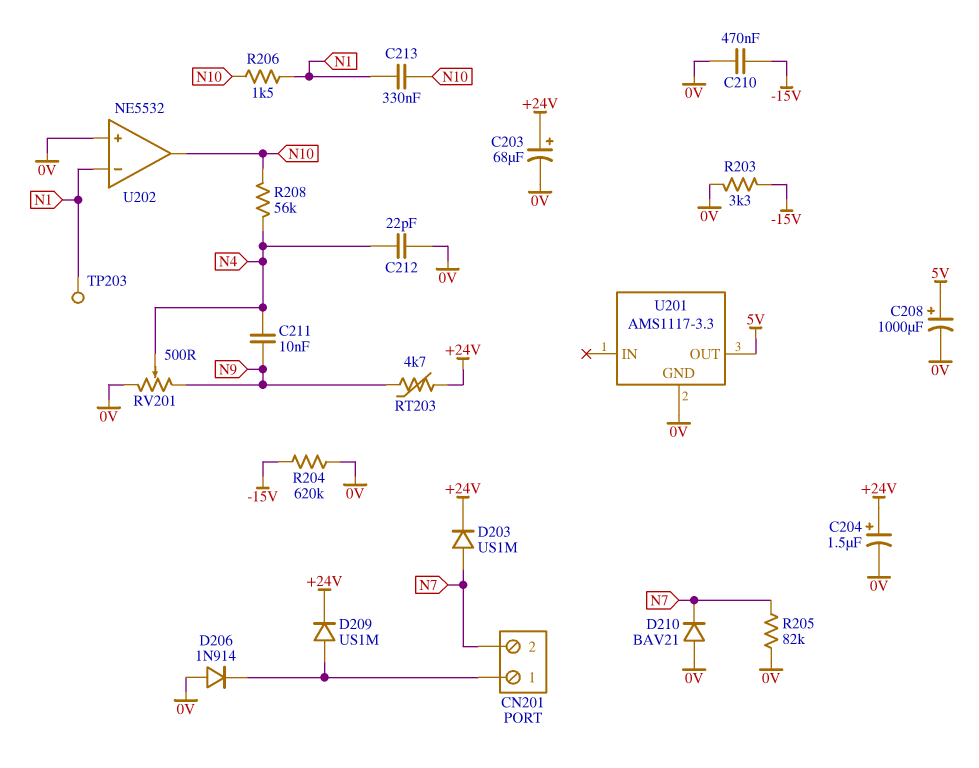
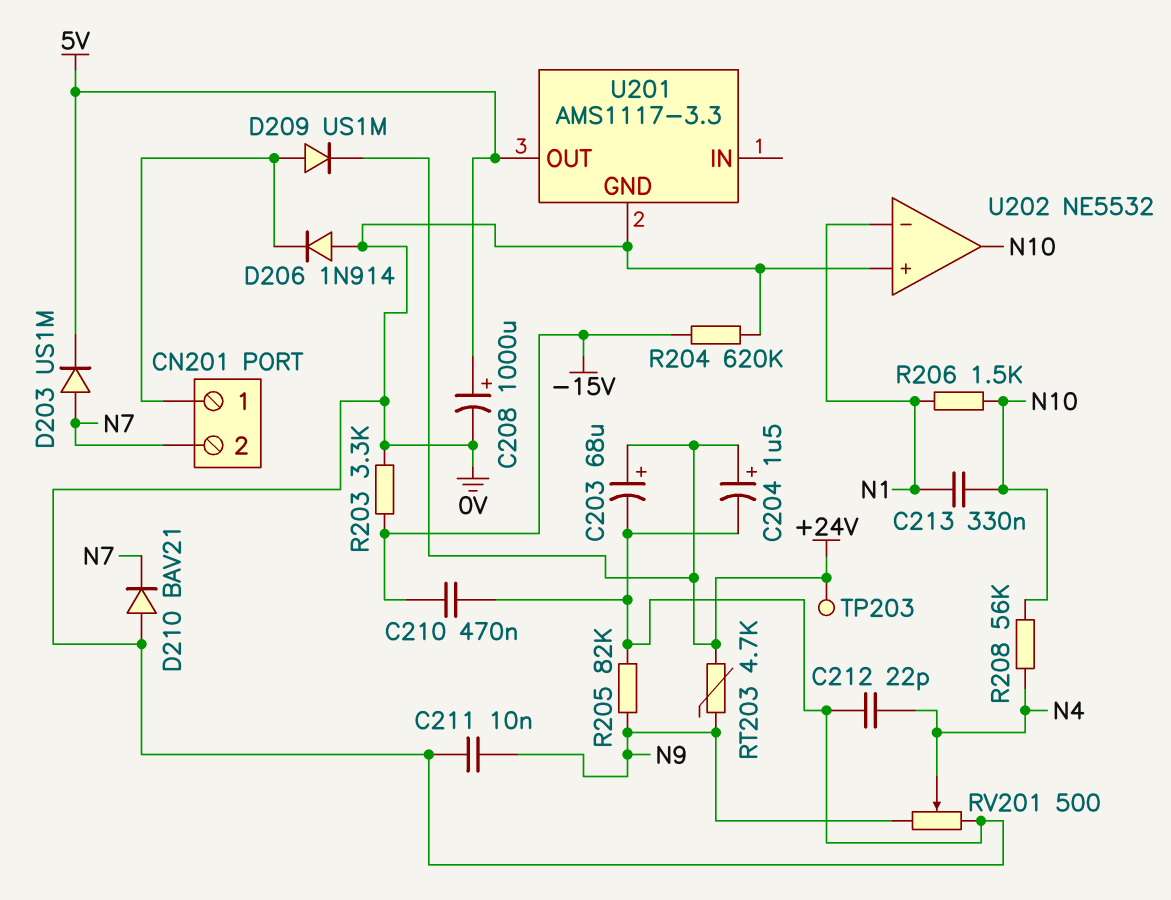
C211: 10nF (N4, N9) -> 10nF (0V, N9)
D203: diode US1M (A N7, K +24V) -> diode US1M (A N7, K 5V)
R205: 82k (0V, N7) -> 82k (0V, N9)
TP203: test point (N1) -> test point (+24V)

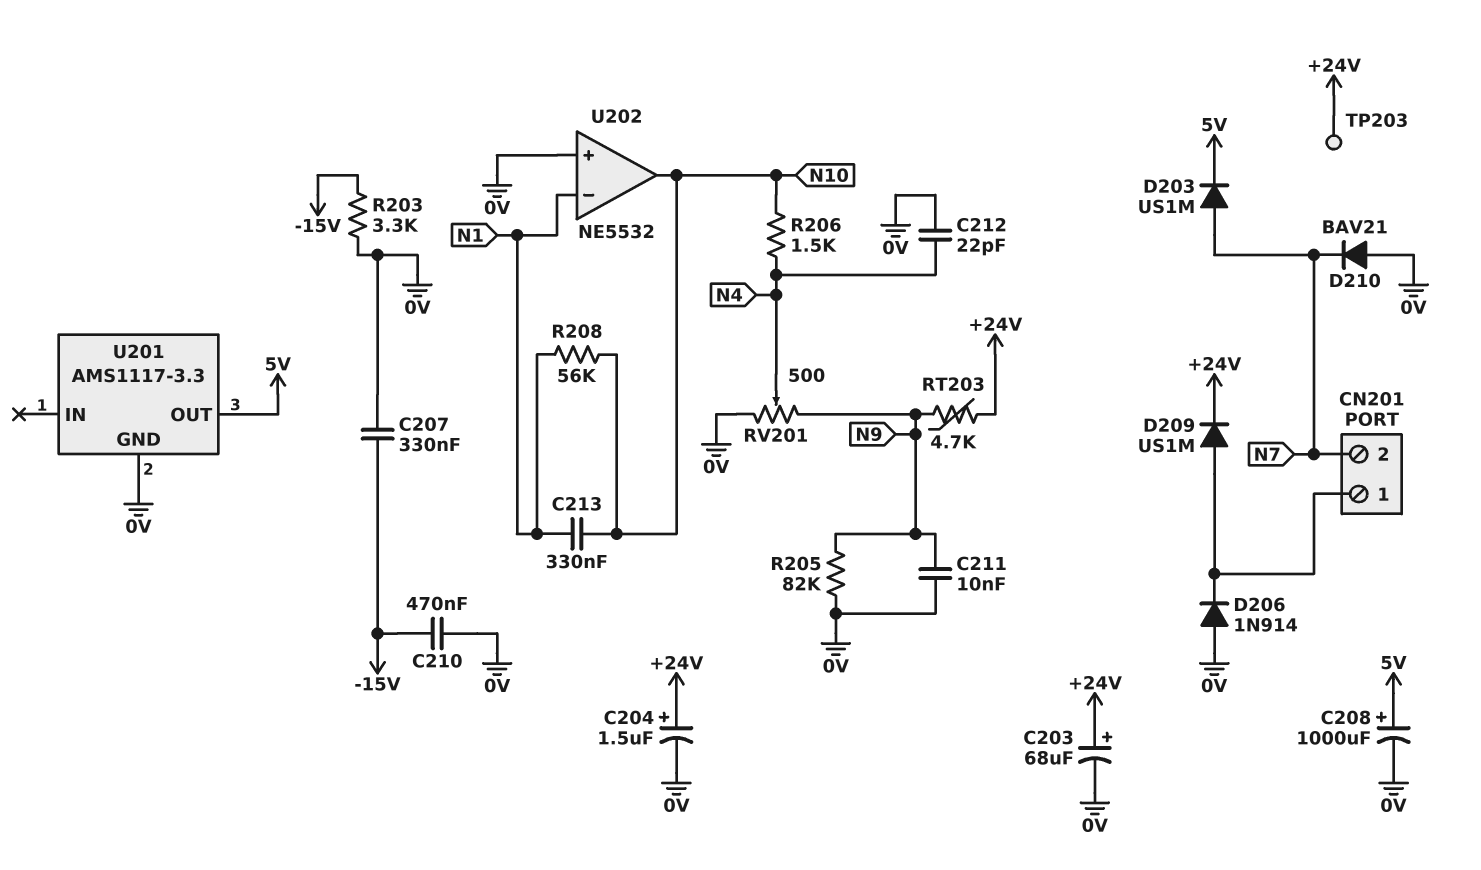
C207: none -> 330nF (-15V, 0V)
R204: 620k (-15V, 0V) -> none
R206: 1.5k (N1, N10) -> 1.5k (N4, N10)
R208: 56k (N4, N10) -> 56k (N1, N10)

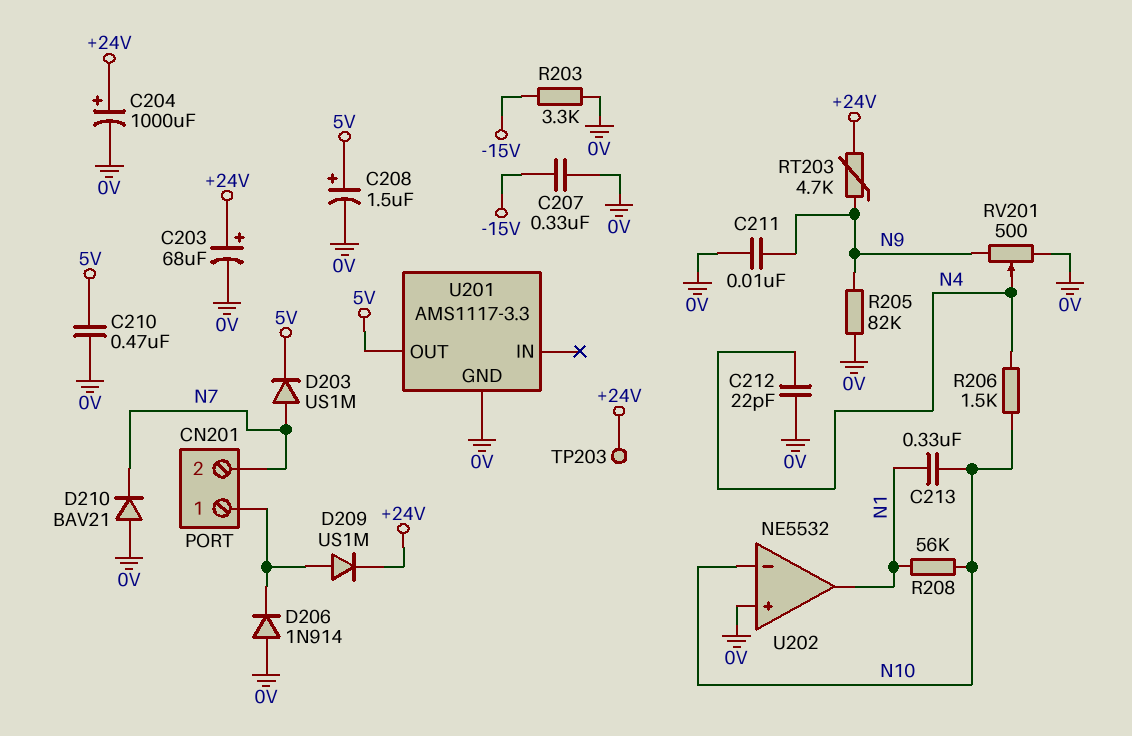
C204: 1.5uF (plus +24V, minus 0V) -> 1000uF (plus +24V, minus 0V)
C208: 1000uF (plus 5V, minus 0V) -> 1.5uF (plus 5V, minus 0V)
C210: 470nF (-15V, 0V) -> 470nF (0V, 5V)
U202 pin in-: N1 -> N10
U202 pin out: N10 -> N1

